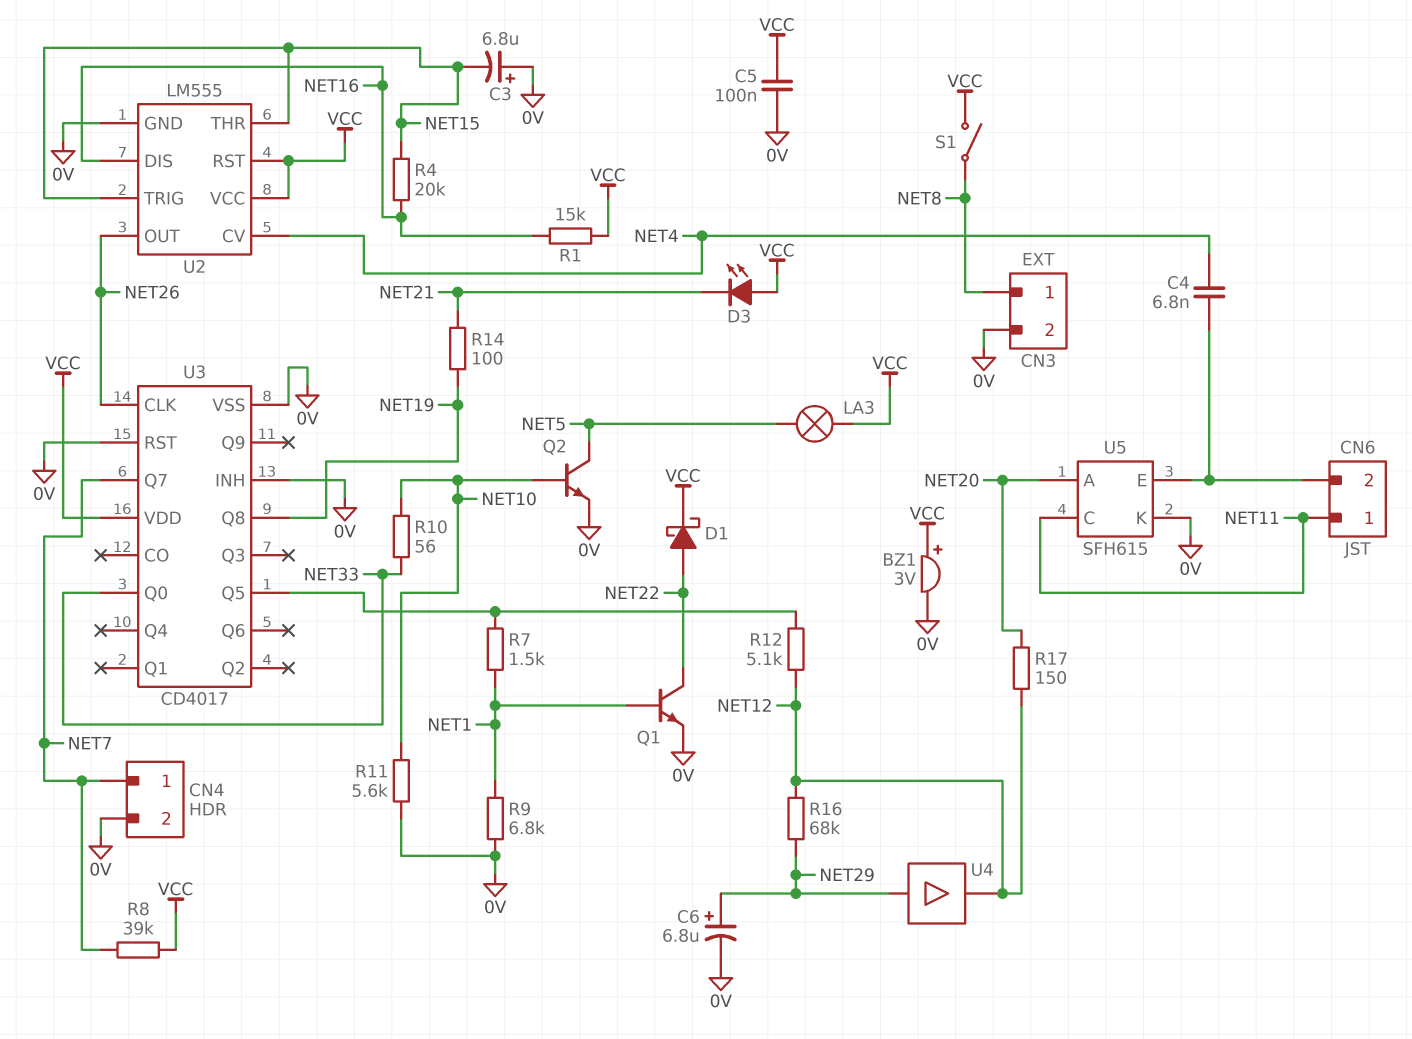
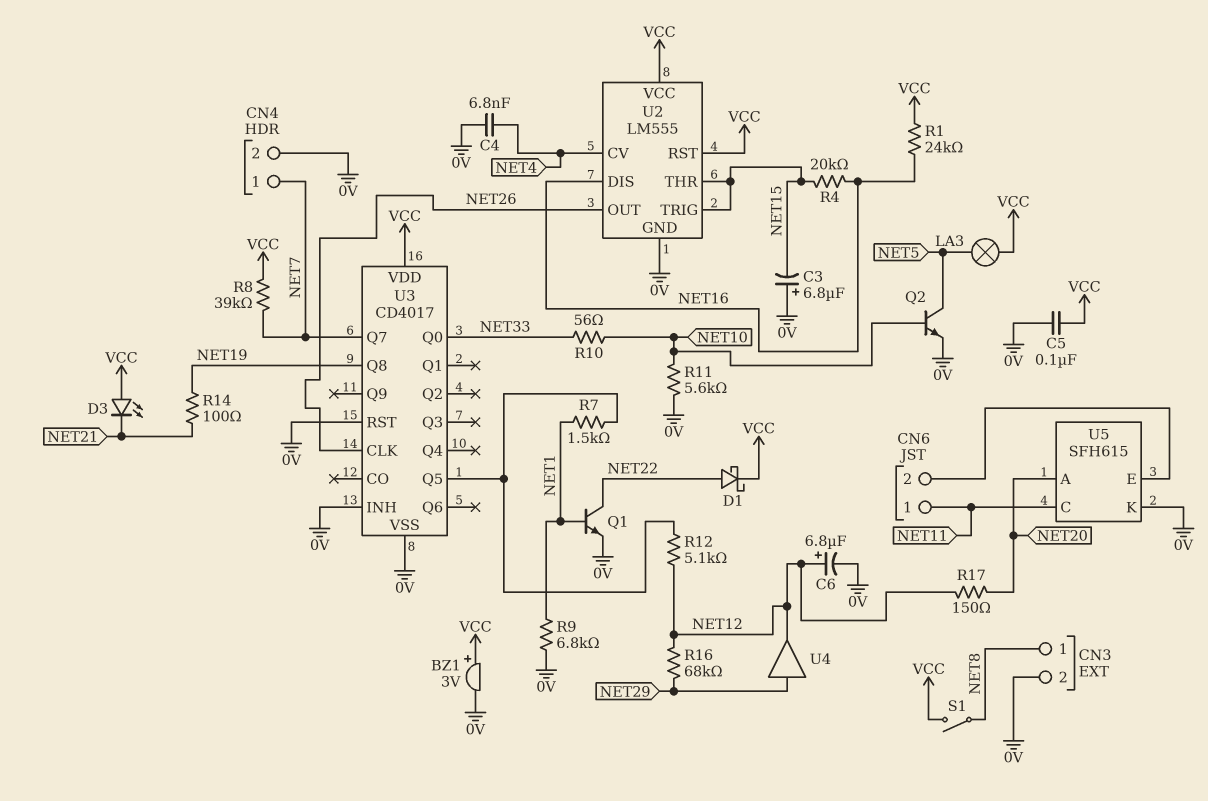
C4: 6.8nF (CN6/2, NET4) -> 6.8nF (0V, NET4)
C6: 6.8uF (plus NET29, minus 0V) -> 6.8uF (plus NET12, minus 0V)
R1: 15k (NET16, VCC) -> 24k (NET16, VCC)

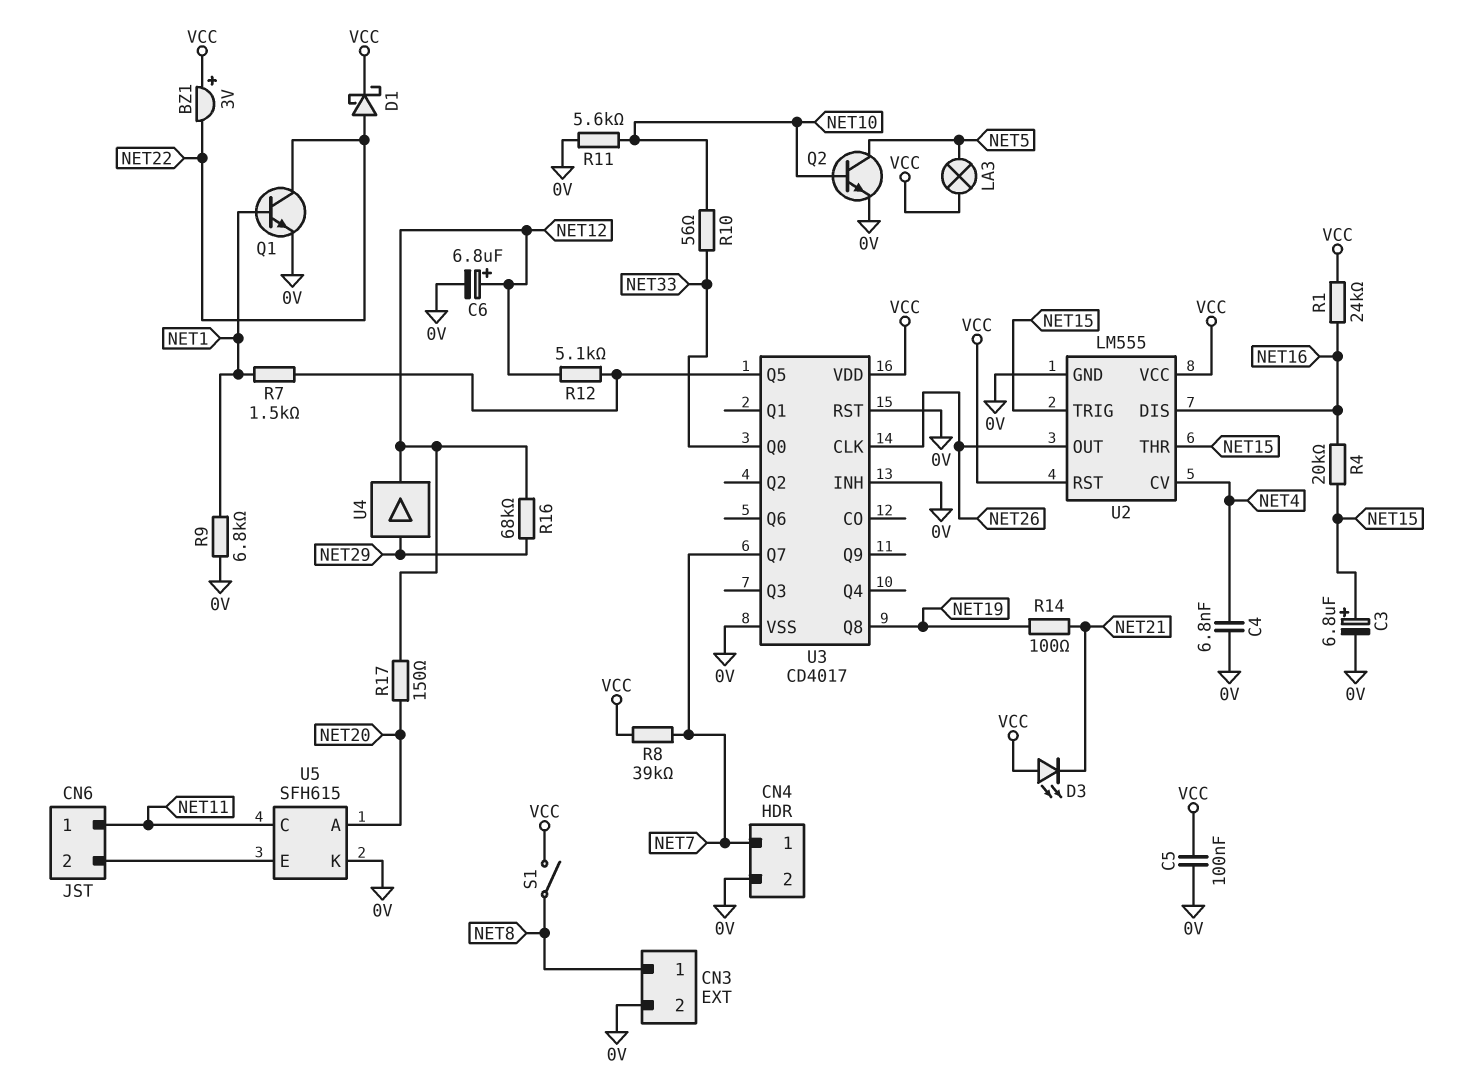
BZ1: buzzer 3V (plus VCC, minus 0V) -> buzzer 3V (plus VCC, minus NET22)
C3: 6.8uF (plus 0V, minus NET15) -> 6.8uF (plus NET15, minus 0V)

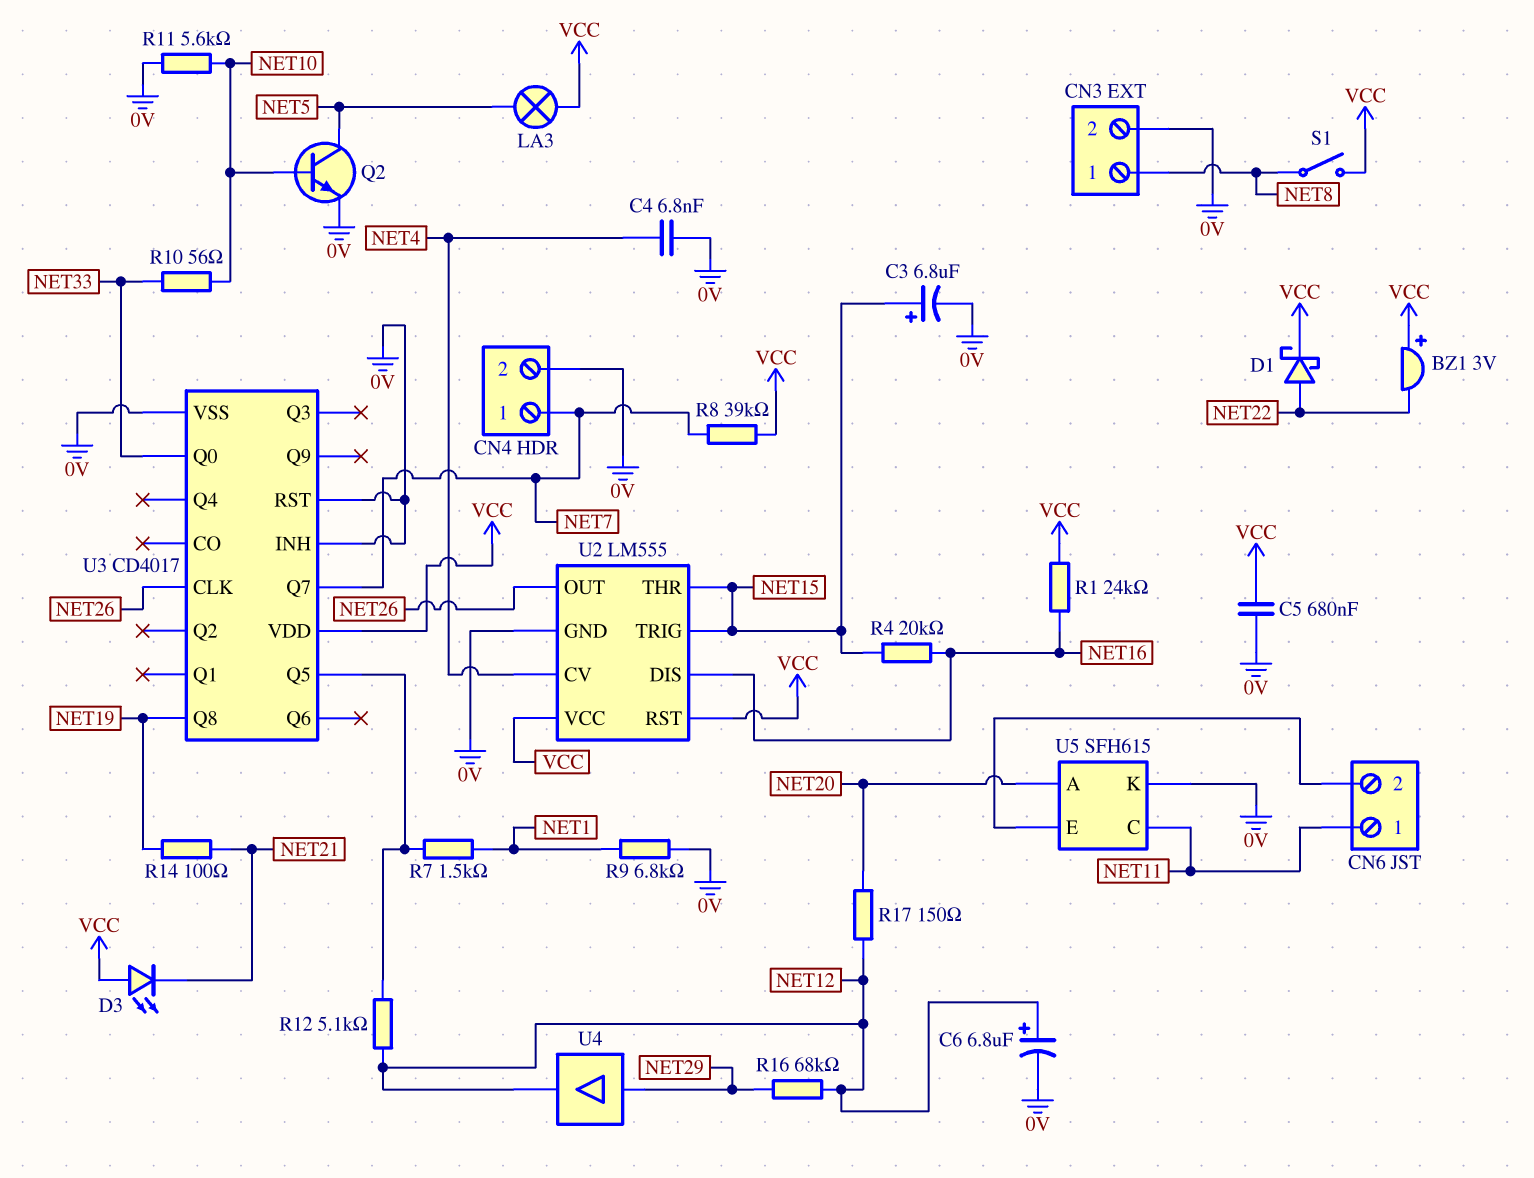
C5: 100nF (0V, VCC) -> 680nF (0V, VCC)
Q1: NPN (B NET1, C NET22, E 0V) -> none

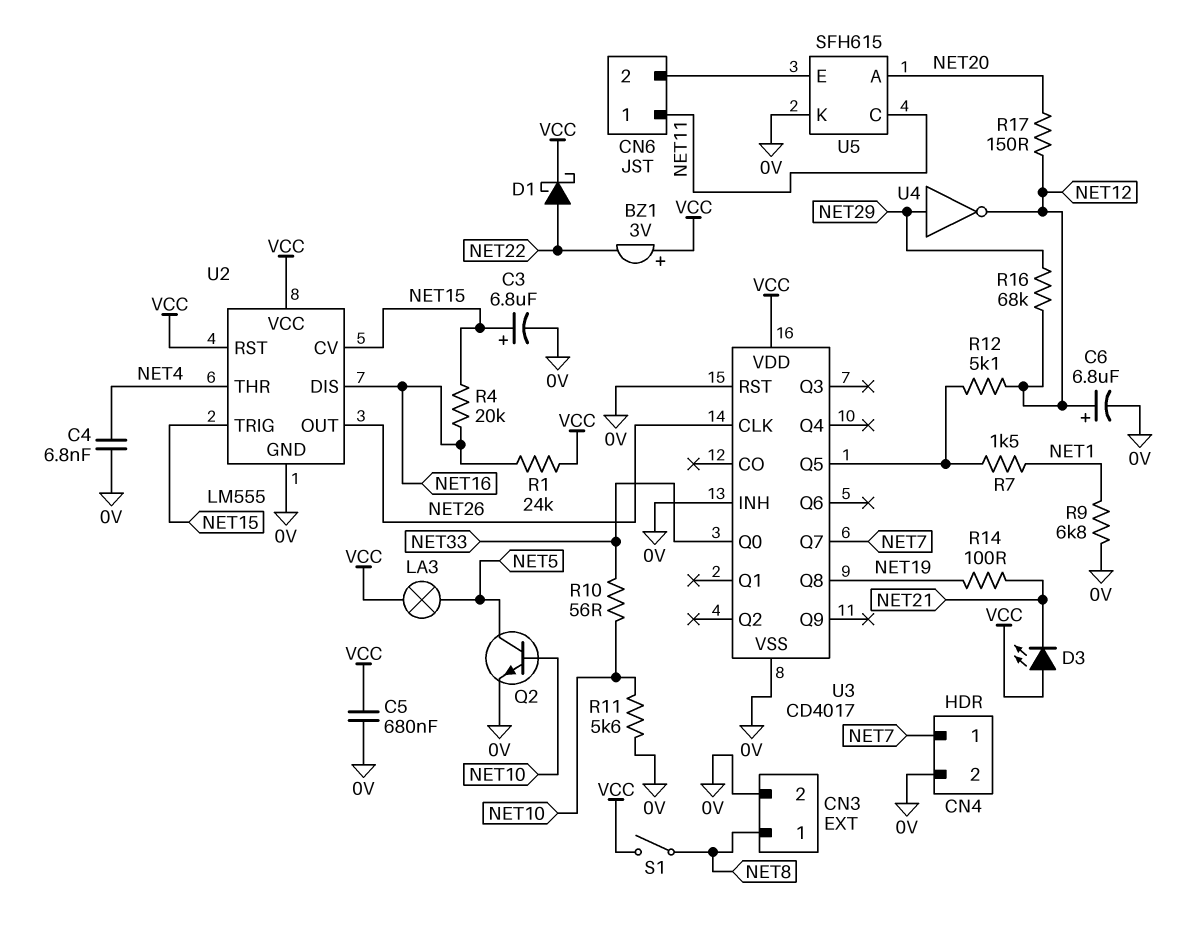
R8: 39k (NET7, VCC) -> none
U2 pin CV: NET4 -> NET15
U2 pin THR: NET15 -> NET4
U4: buffer (in NET29, out NET12) -> NOT (in NET29, out NET12)

